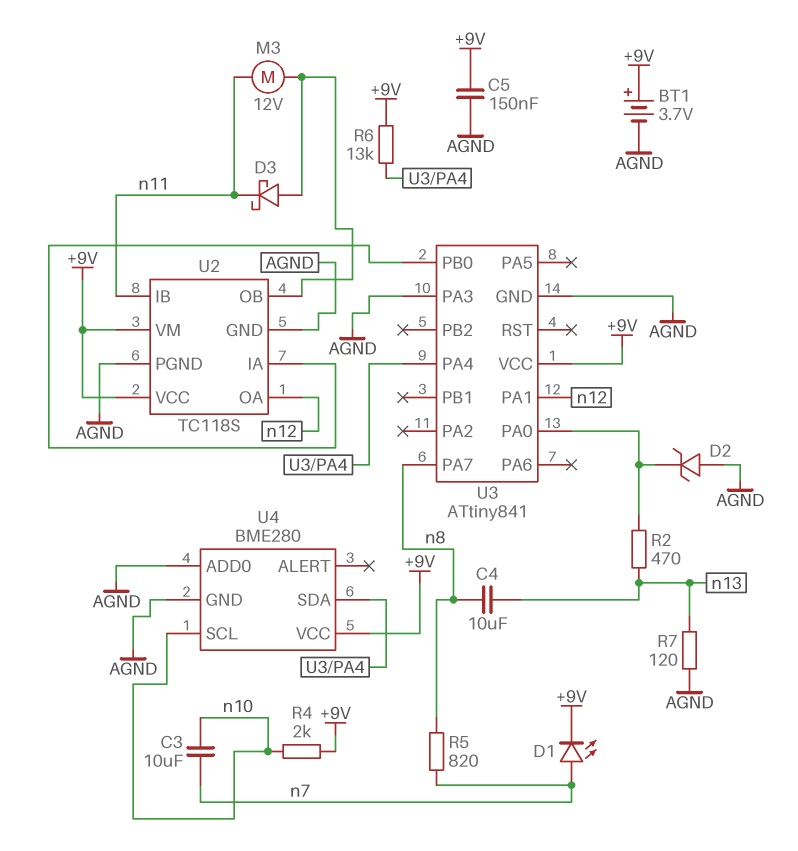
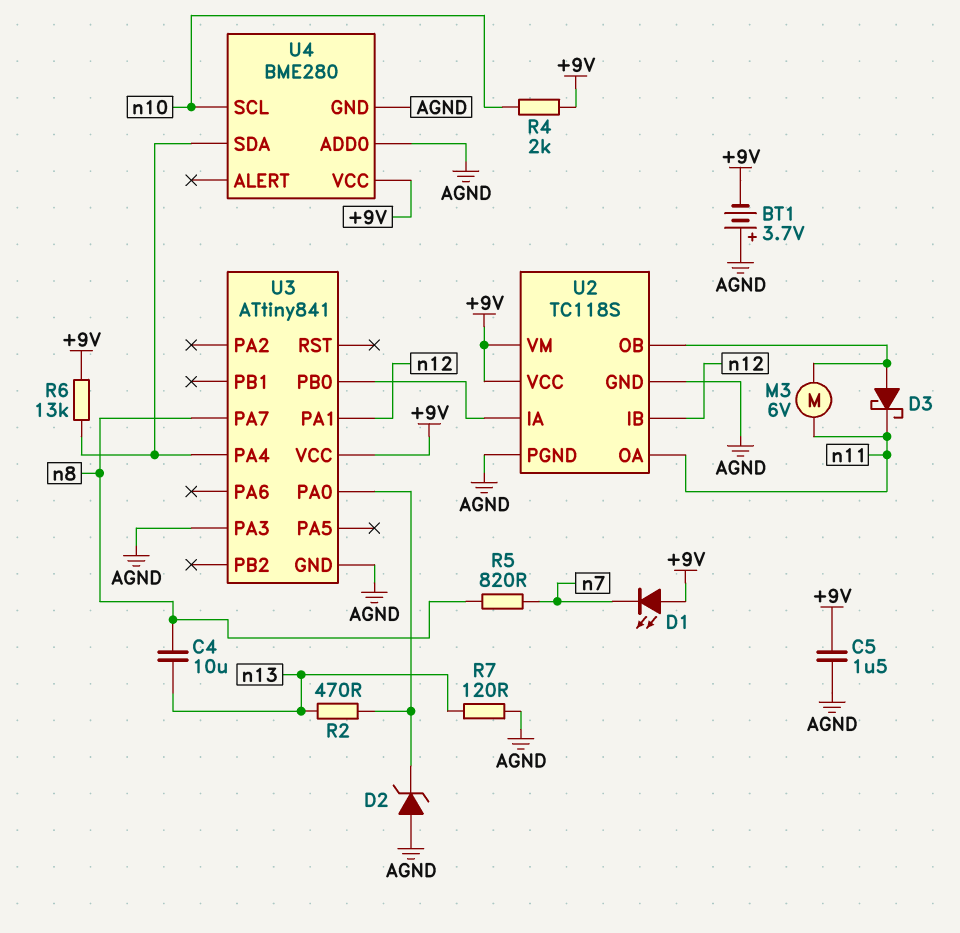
BT1: 3.7V (plus +9V, minus AGND) -> 3.7V (plus AGND, minus +9V)
C3: 10uF (n7, n10) -> none
C5: 150nF (+9V, AGND) -> 1.5uF (+9V, AGND)
D1: LED (A n7, K +9V) -> LED (A +9V, K n7)
M3: motor 12V (U2/OB, n11) -> motor 6V (U2/OB, n11)
U2 pin IB: n11 -> n12
U2 pin OA: n12 -> n11

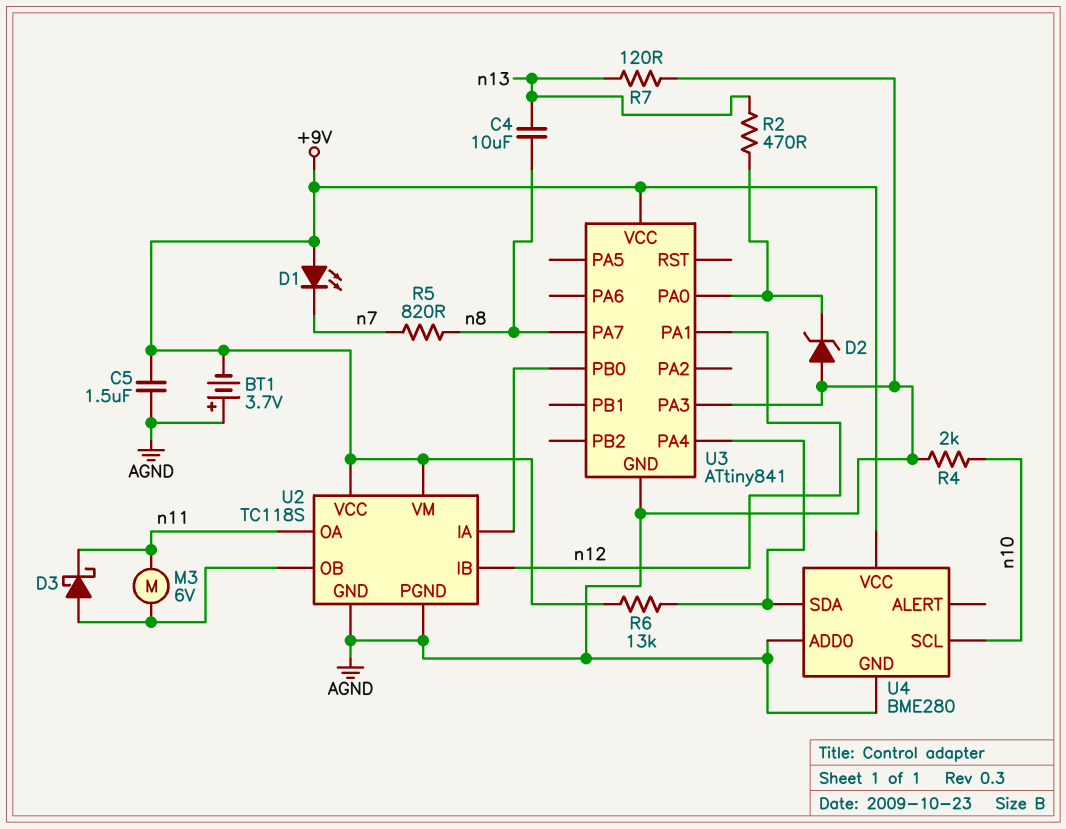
R4: 2k (+9V, n10) -> 2k (AGND, n10)

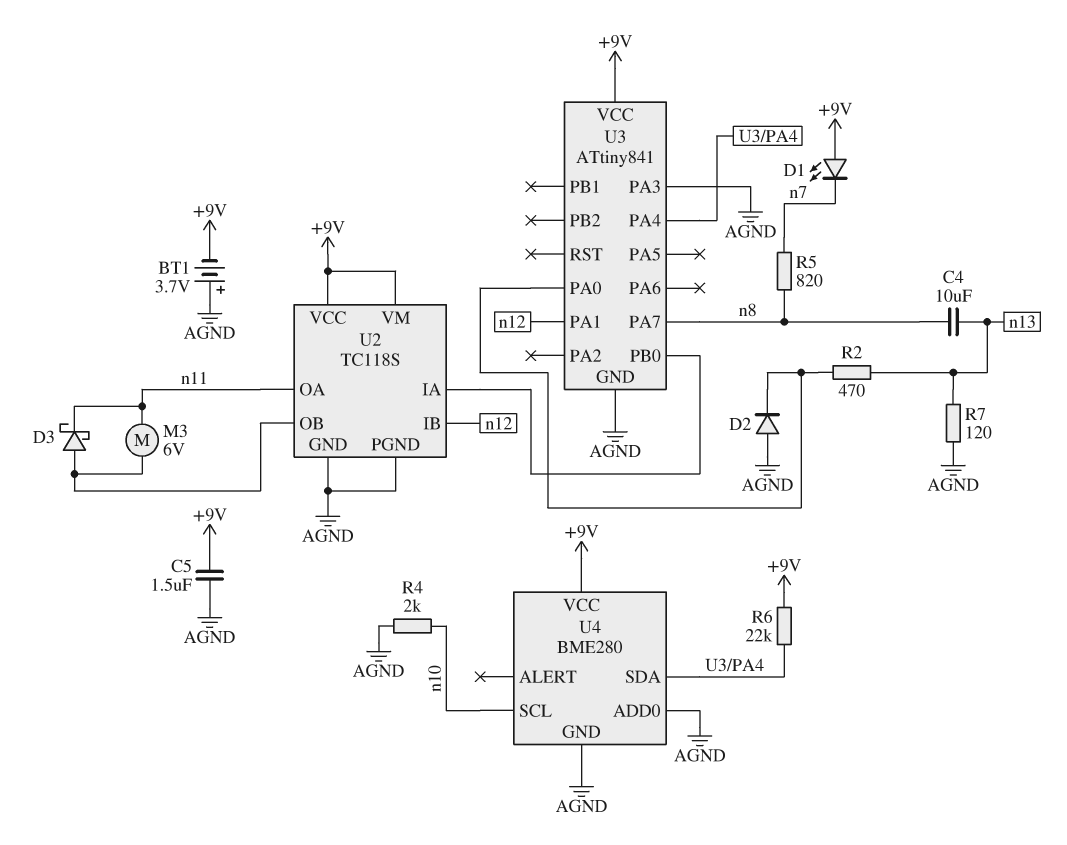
D2: zener (A AGND, K U3/PA0) -> diode (A AGND, K U3/PA0)
R6: 13k (+9V, U3/PA4) -> 22k (+9V, U3/PA4)

